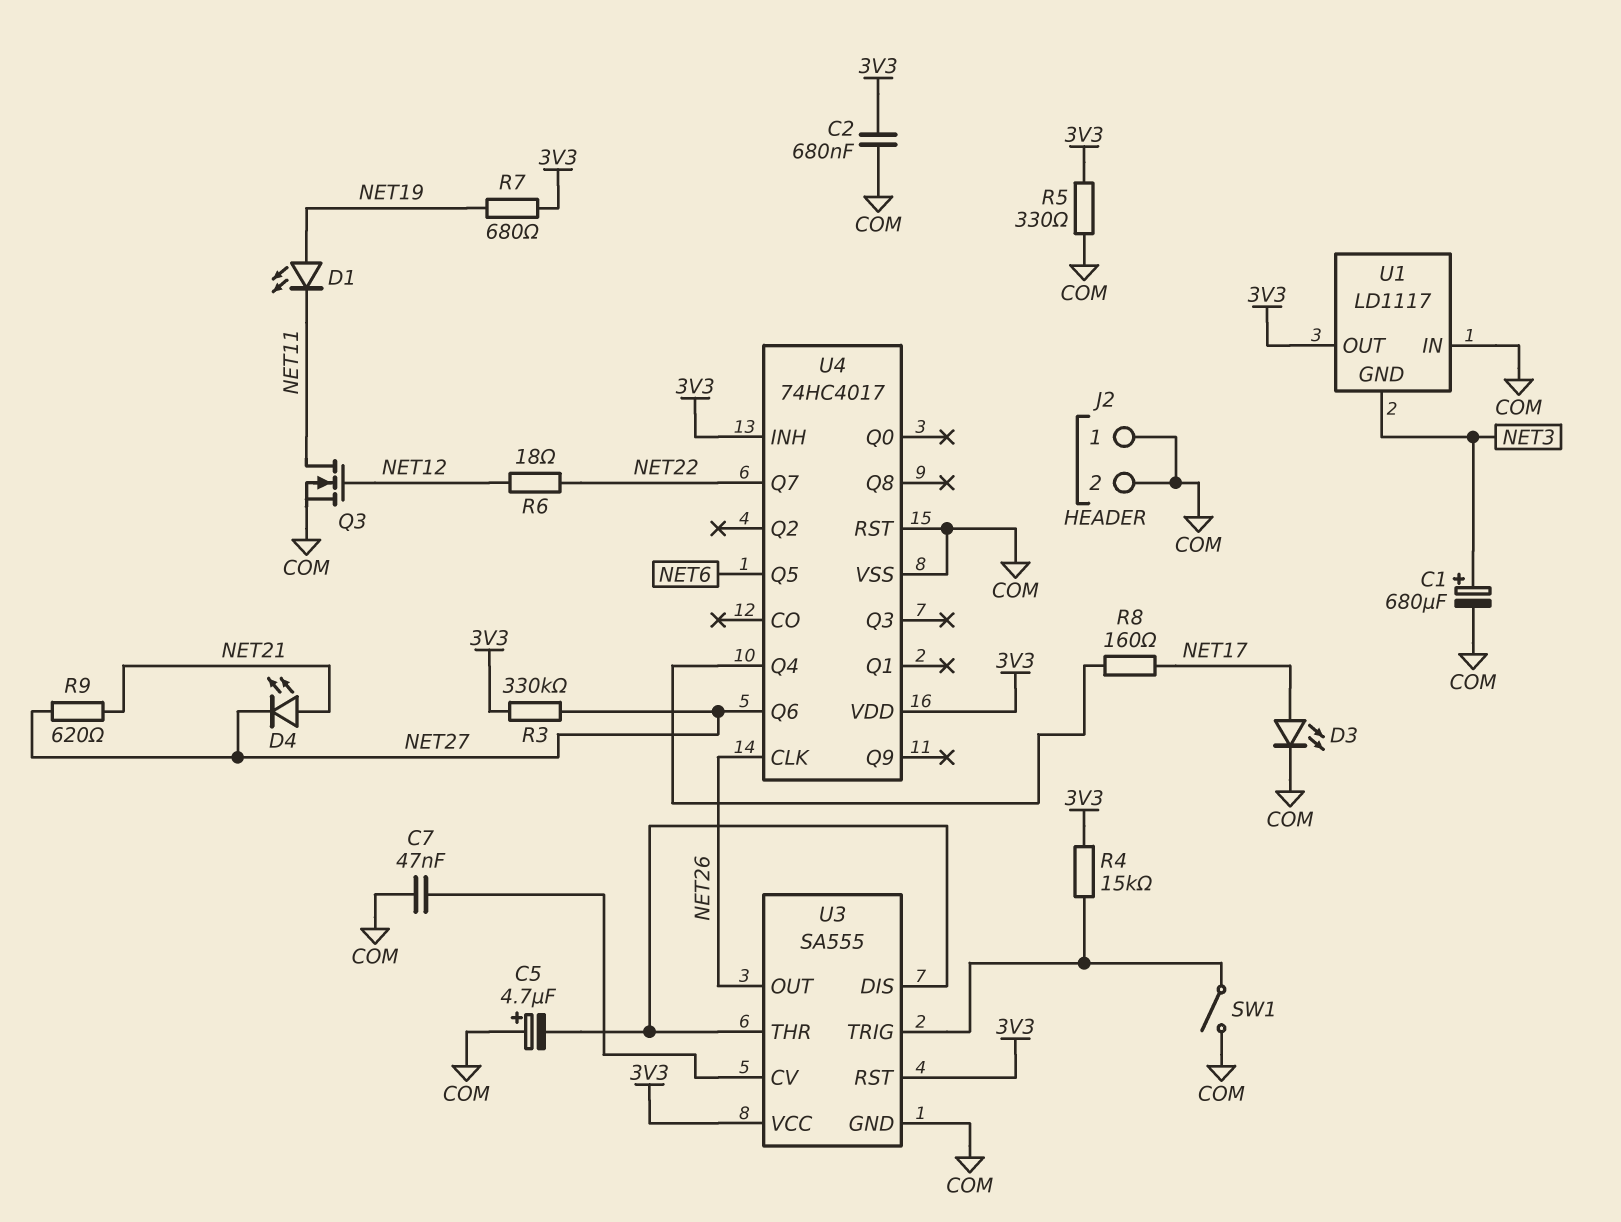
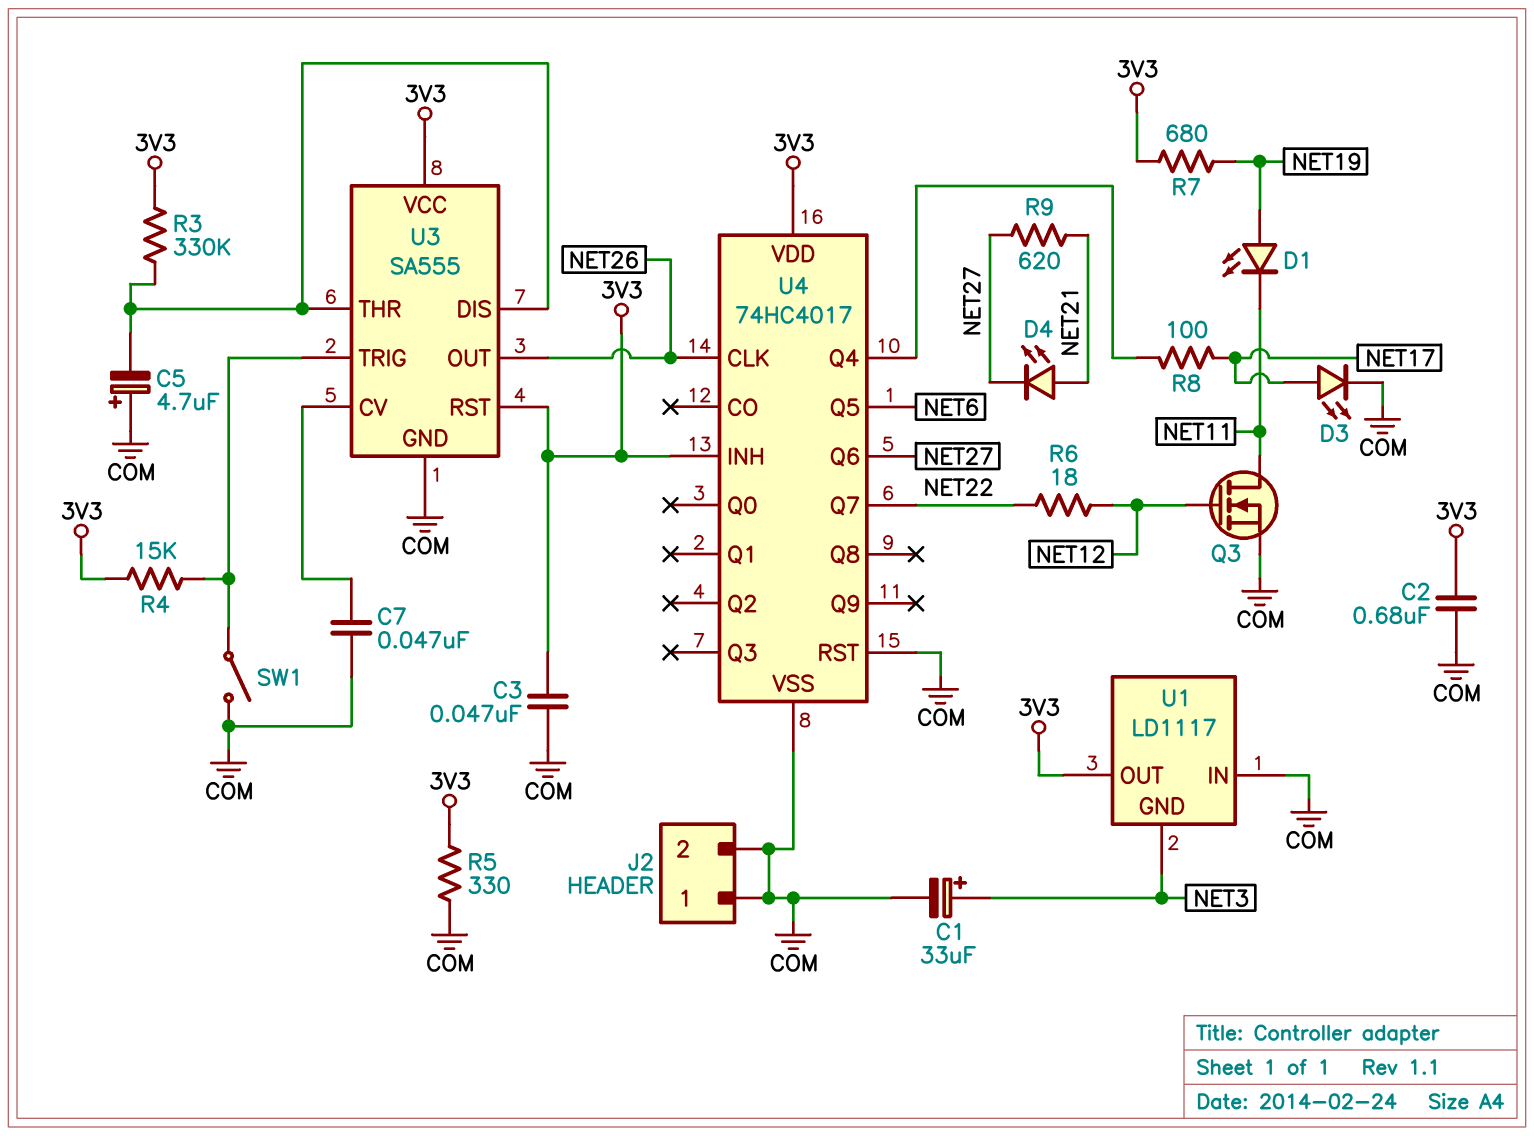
C1: 680uF (plus NET3, minus COM) -> 33uF (plus NET3, minus COM)
C3: none -> 47nF (3V3, COM)
R3: 330k (3V3, NET27) -> 330k (3V3, U3/DIS)
R8: 160 (NET17, U4/Q4) -> 100 (NET17, U4/Q4)

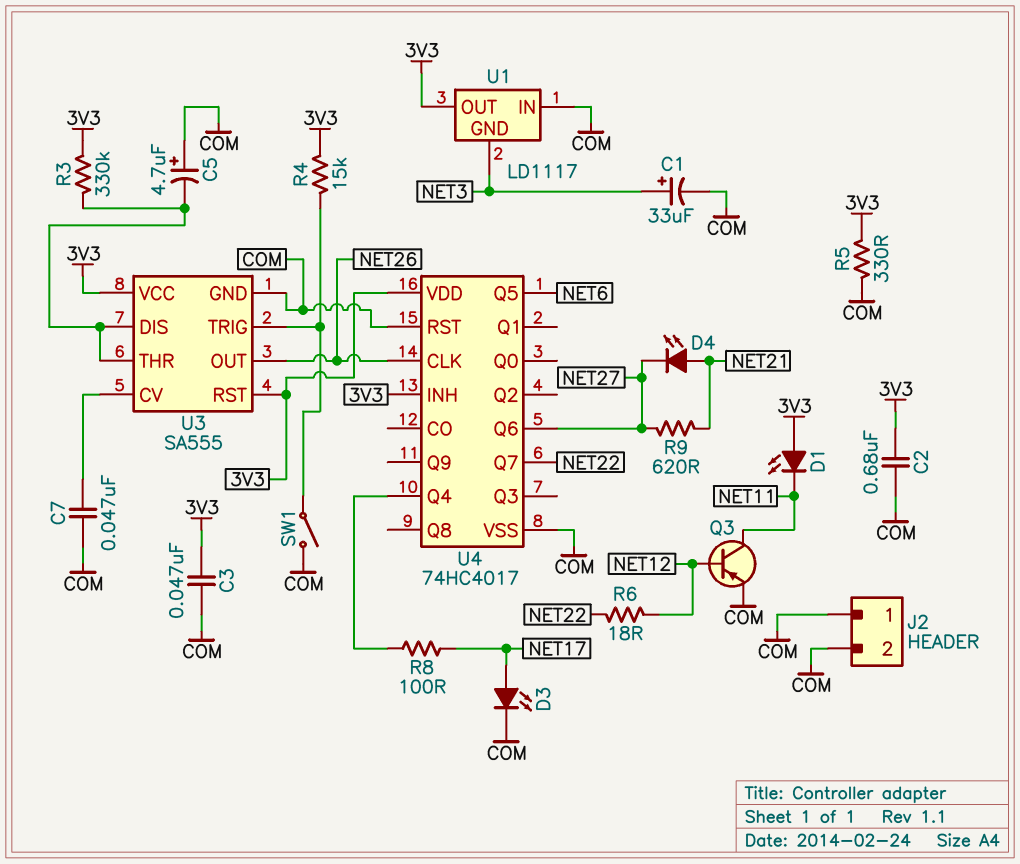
D1: LED (A NET19, K NET11) -> LED (A 3V3, K NET11)
Q3: NMOS (G NET12, D NET11, S COM) -> PNP (B NET12, C NET11, E COM)
R7: 680 (3V3, NET19) -> none

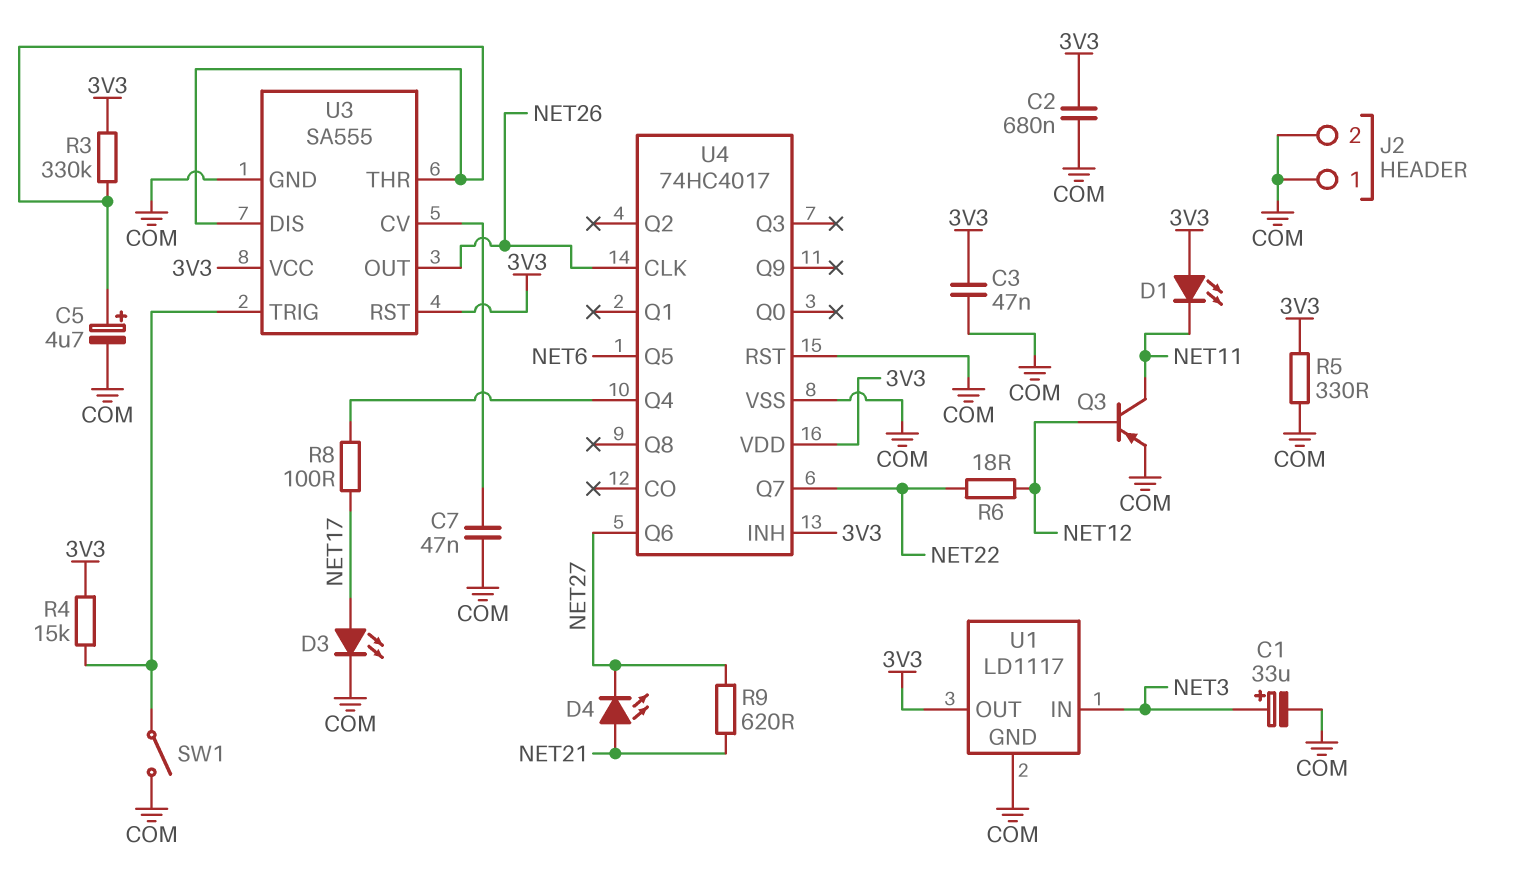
C5: 4.7uF (plus COM, minus U3/DIS) -> 4.7uF (plus U3/DIS, minus COM)
U1 pin GND: NET3 -> COM
U1 pin IN: COM -> NET3

